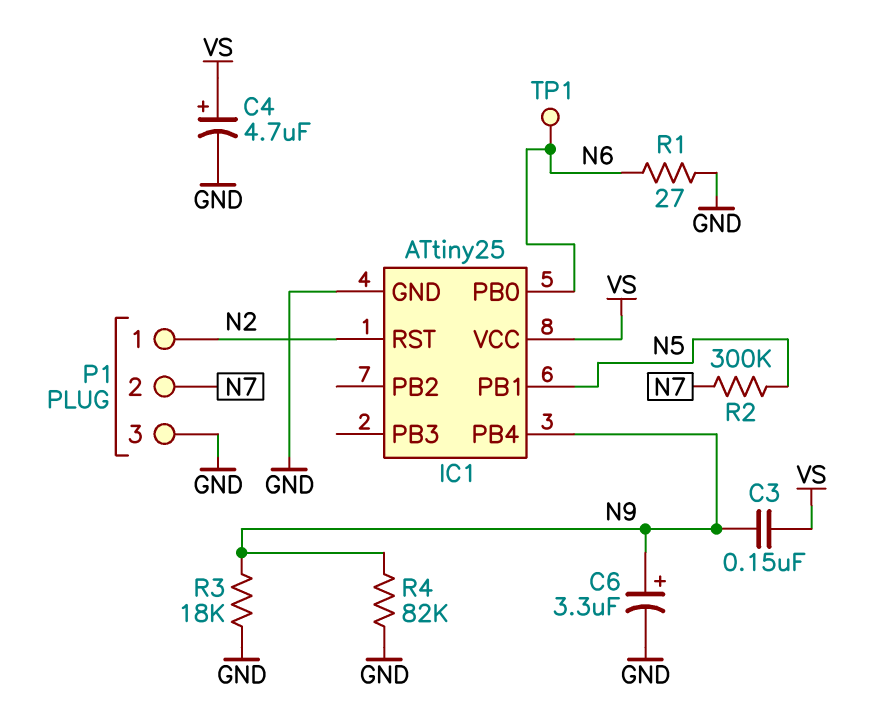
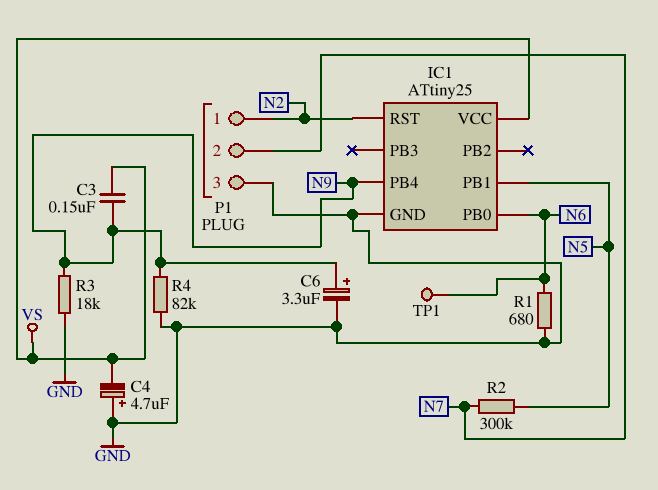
C4: 4.7uF (plus VS, minus GND) -> 4.7uF (plus GND, minus VS)
R1: 27 (GND, N6) -> 680 (GND, N6)

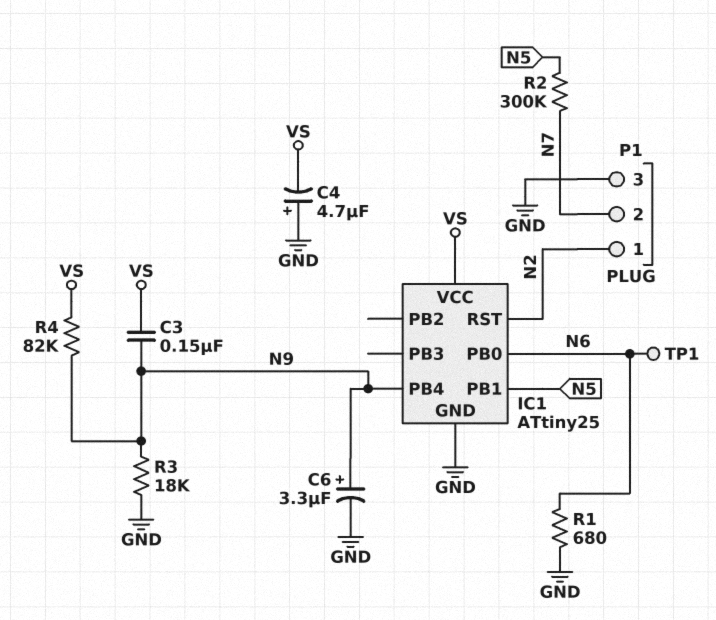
R4: 82k (GND, N9) -> 82k (N9, VS)

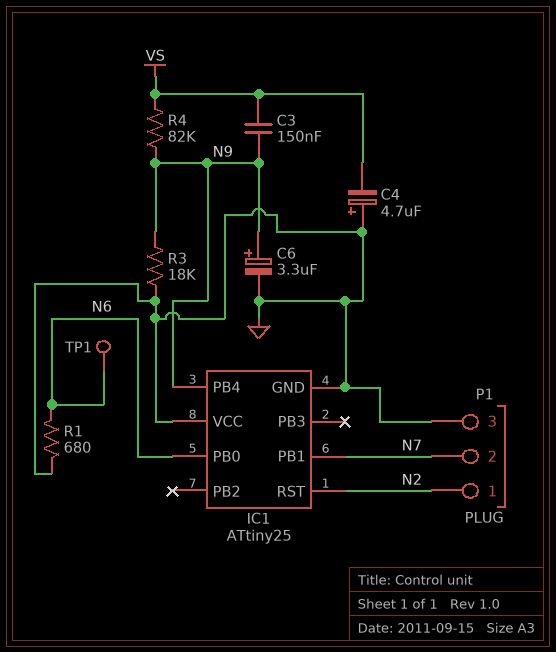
IC1 pin PB1: N5 -> N7
IC1 pin VCC: VS -> GND
R2: 300k (N5, N7) -> none

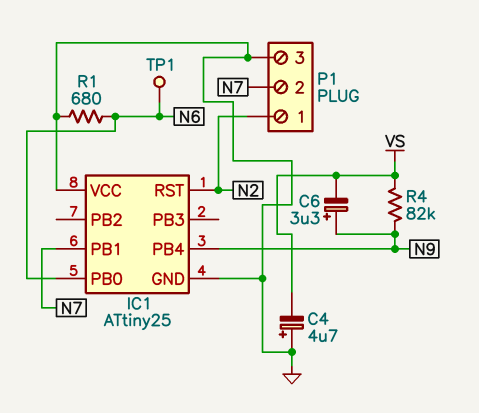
C3: 150nF (N9, VS) -> none
C6: 3.3uF (plus N9, minus GND) -> 3.3uF (plus N9, minus VS)
R3: 18k (GND, N9) -> none

